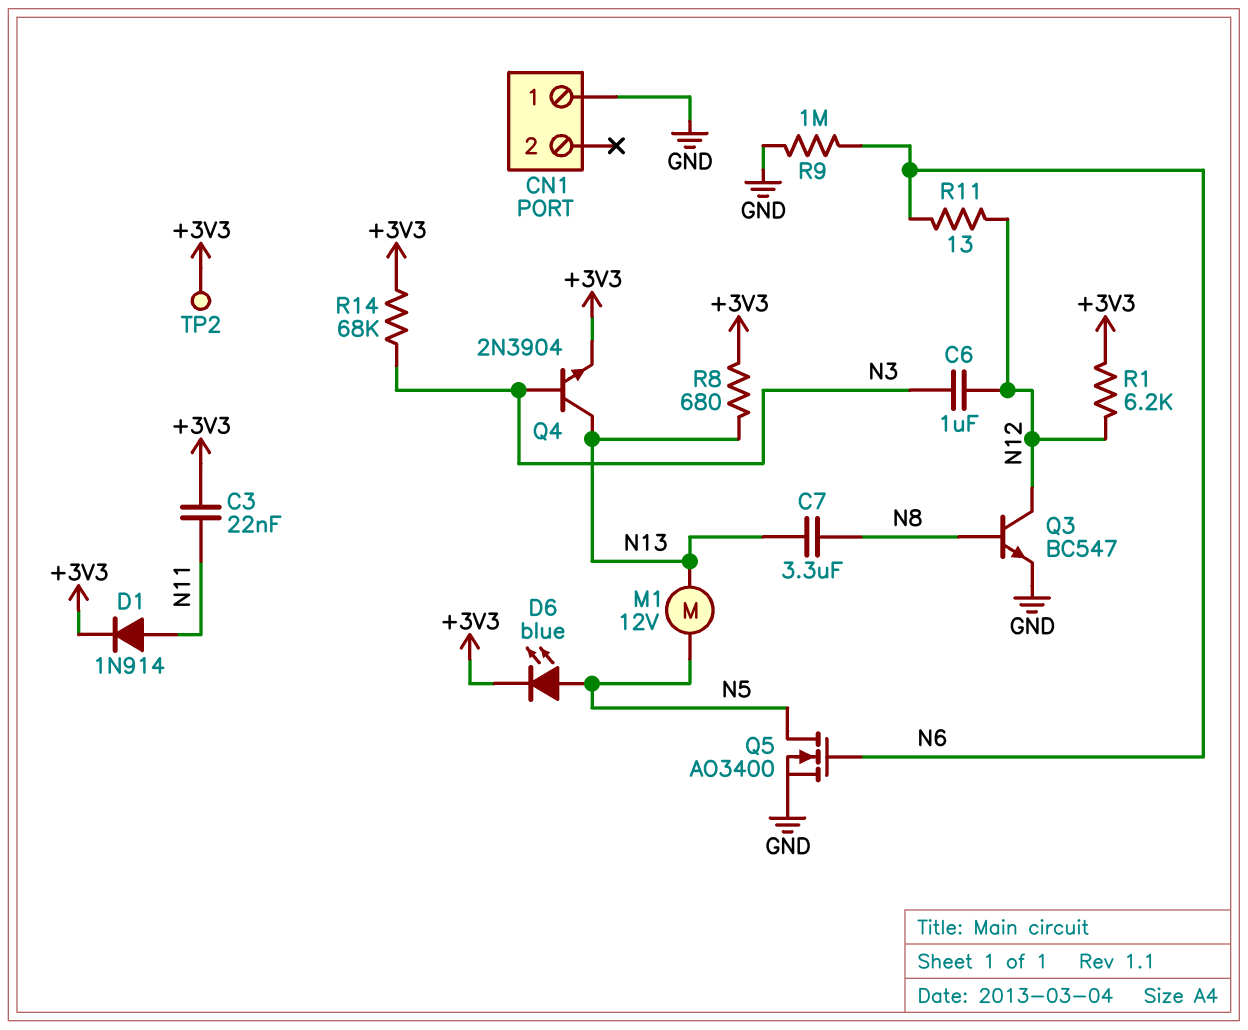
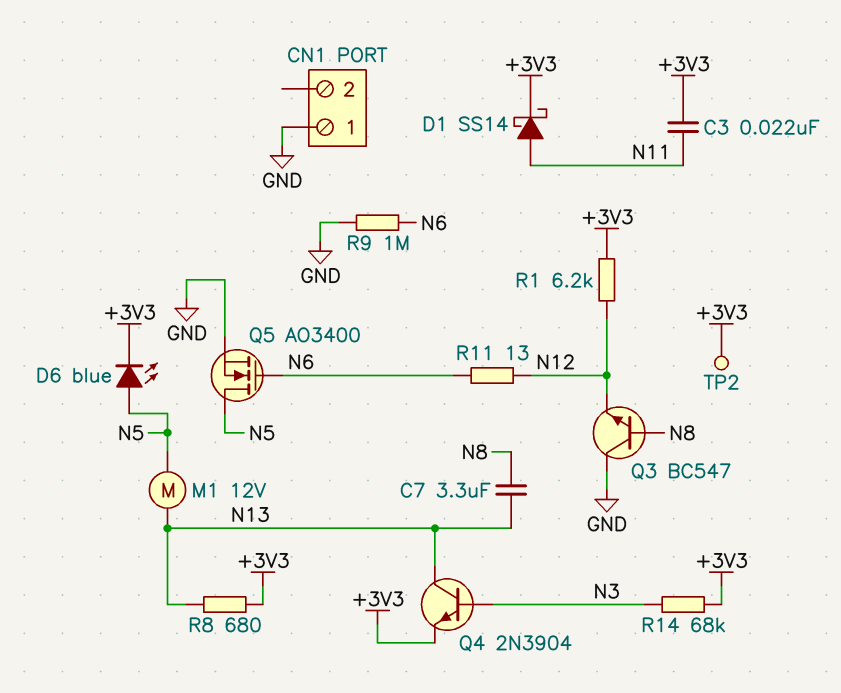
C6: 1uF (N3, N12) -> none
D1: diode 1N914 (A N11, K +3V3) -> schottky SS14 (A N11, K +3V3)
Q3: NPN BC547 (B N8, C N12, E GND) -> NPN BC547 (B N8, C GND, E N12)

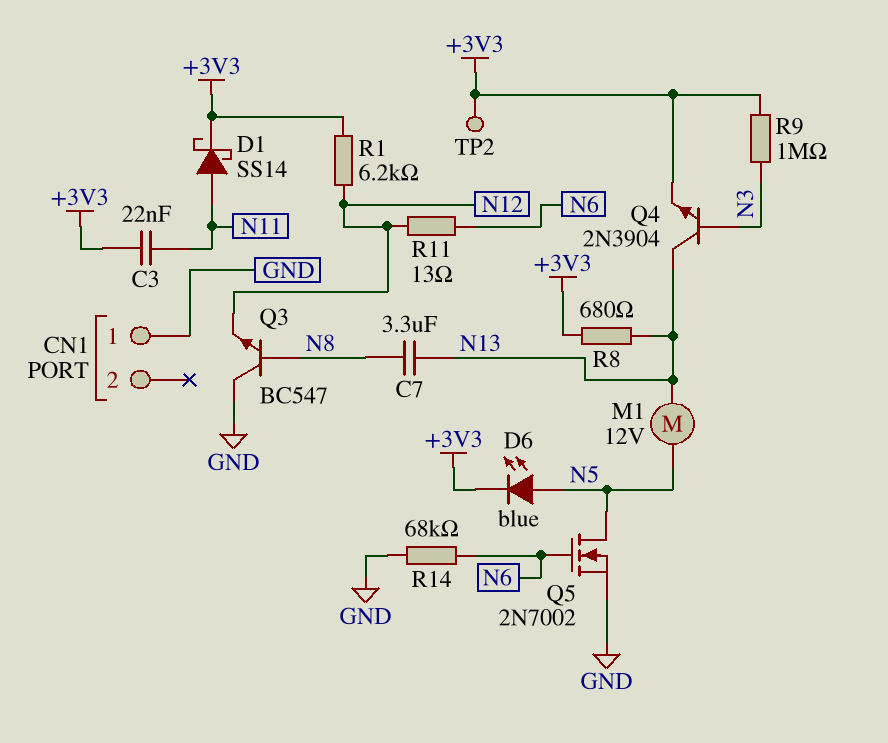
Q5: NMOS AO3400 (G N6, D N5, S GND) -> NMOS 2N7002 (G N6, D N5, S GND)
R9: 1M (GND, N6) -> 1M (+3V3, N3)
R14: 68k (+3V3, N3) -> 68k (GND, N6)

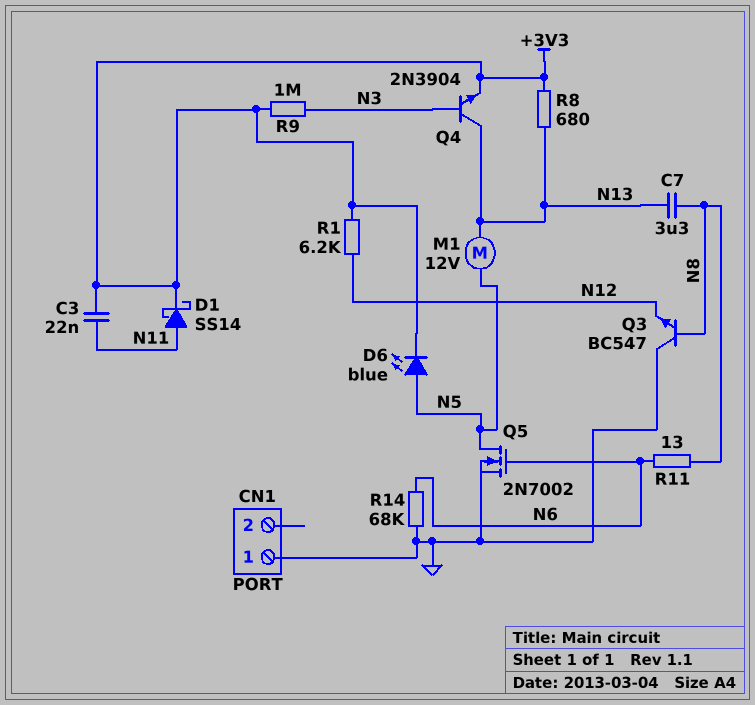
R11: 13 (N6, N12) -> 13 (N6, N8)
TP2: test point (+3V3) -> none

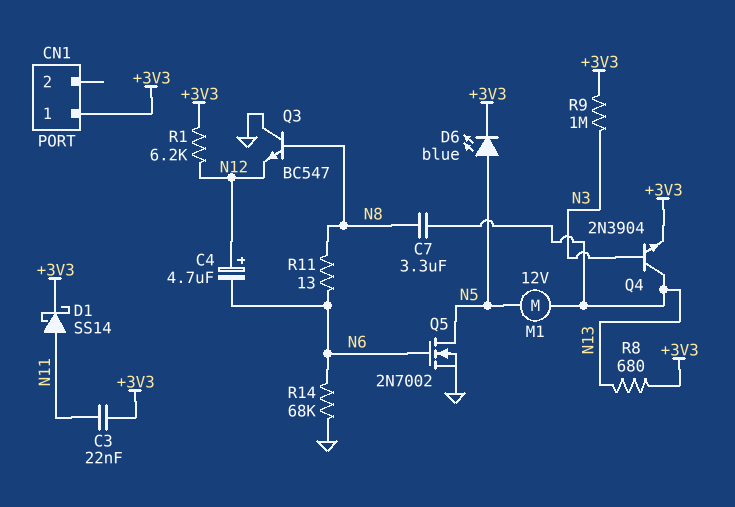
C4: none -> 4.7uF (plus N12, minus N6)
CN1 pin 1: GND -> +3V3

